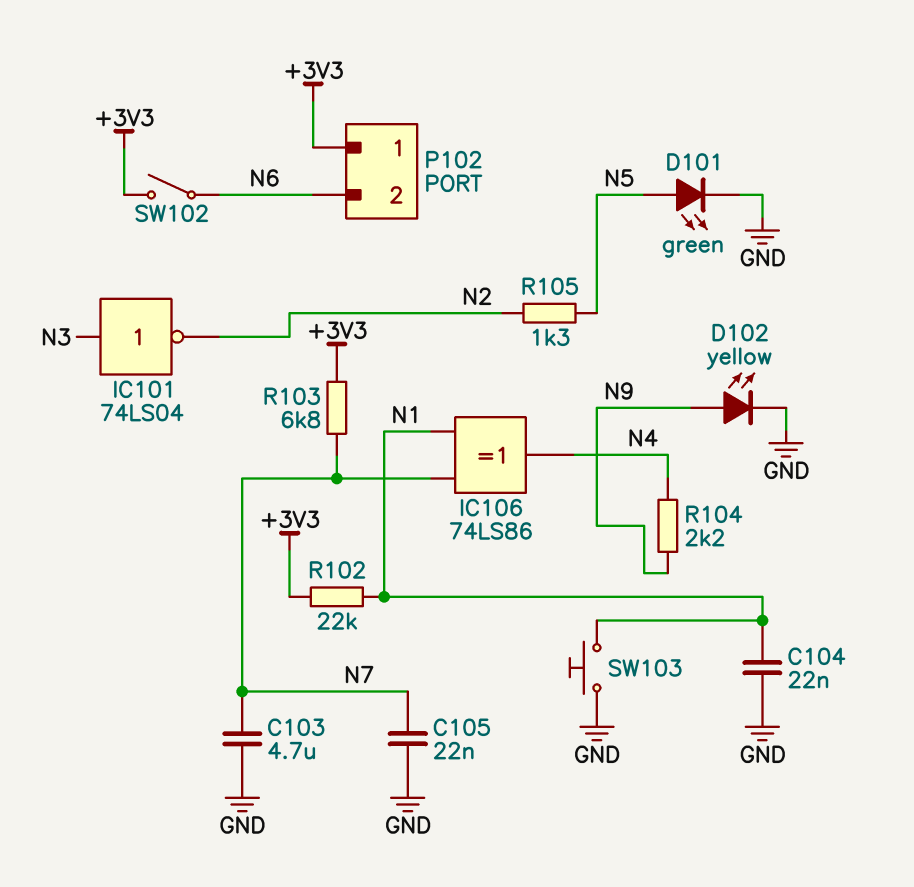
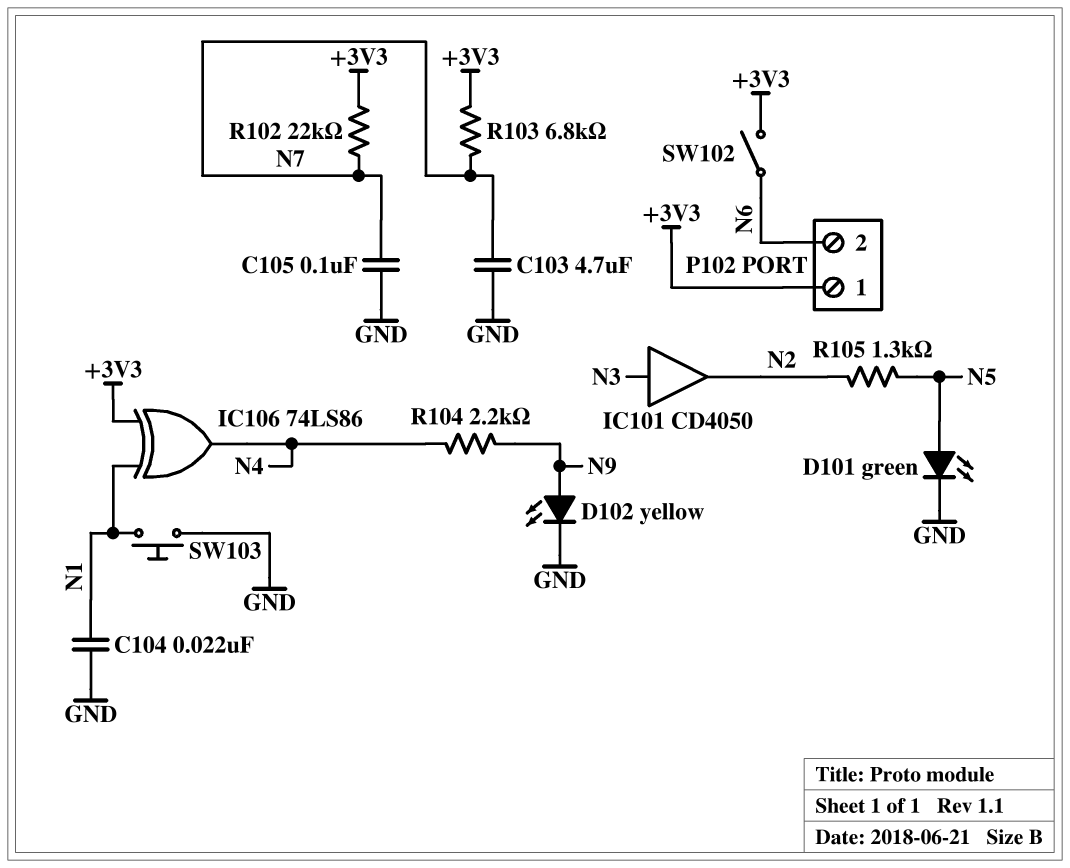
C105: 22nF (GND, N7) -> 100nF (GND, N7)
IC101: NOT 74LS04 (in N3, out N2) -> buffer CD4050 (in N3, out N2)
IC106: XOR 74LS86 (in N1, in N7, out N4) -> XOR 74LS86 (in +3V3, in N1, out N4)
R102: 22k (+3V3, N1) -> 22k (+3V3, N7)

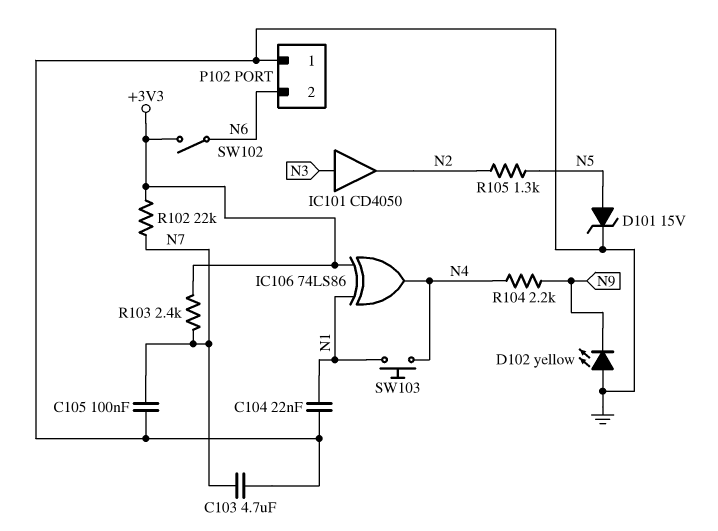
D101: LED green (A N5, K GND) -> zener 15V (A N5, K GND)
D102: LED yellow (A N9, K GND) -> LED yellow (A GND, K N9)
P102 pin 1: +3V3 -> GND
R103: 6.8k (+3V3, N7) -> 2.4k (+3V3, N7)
SW103: button (GND, N1) -> button (N1, N4)

